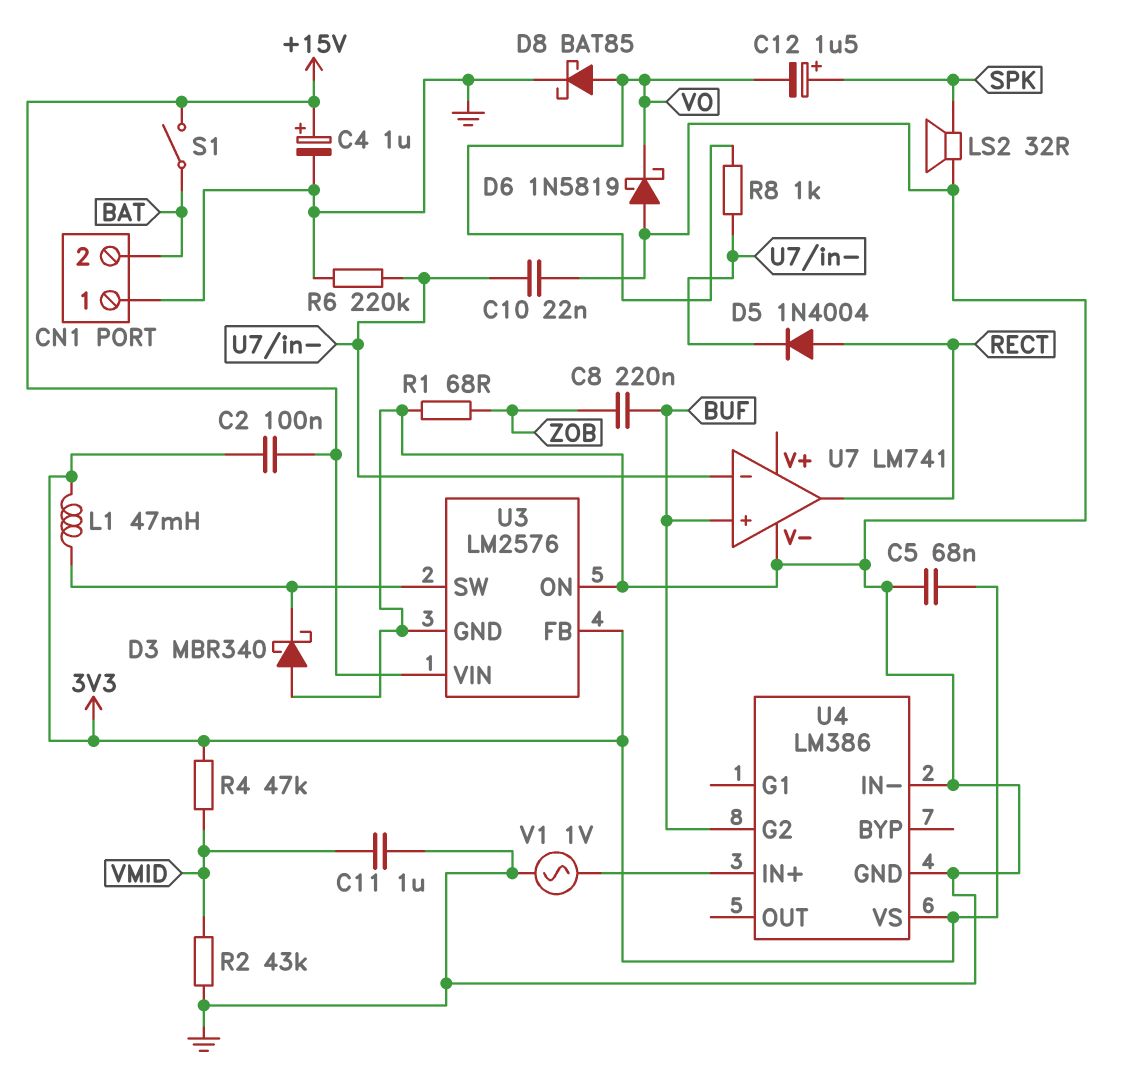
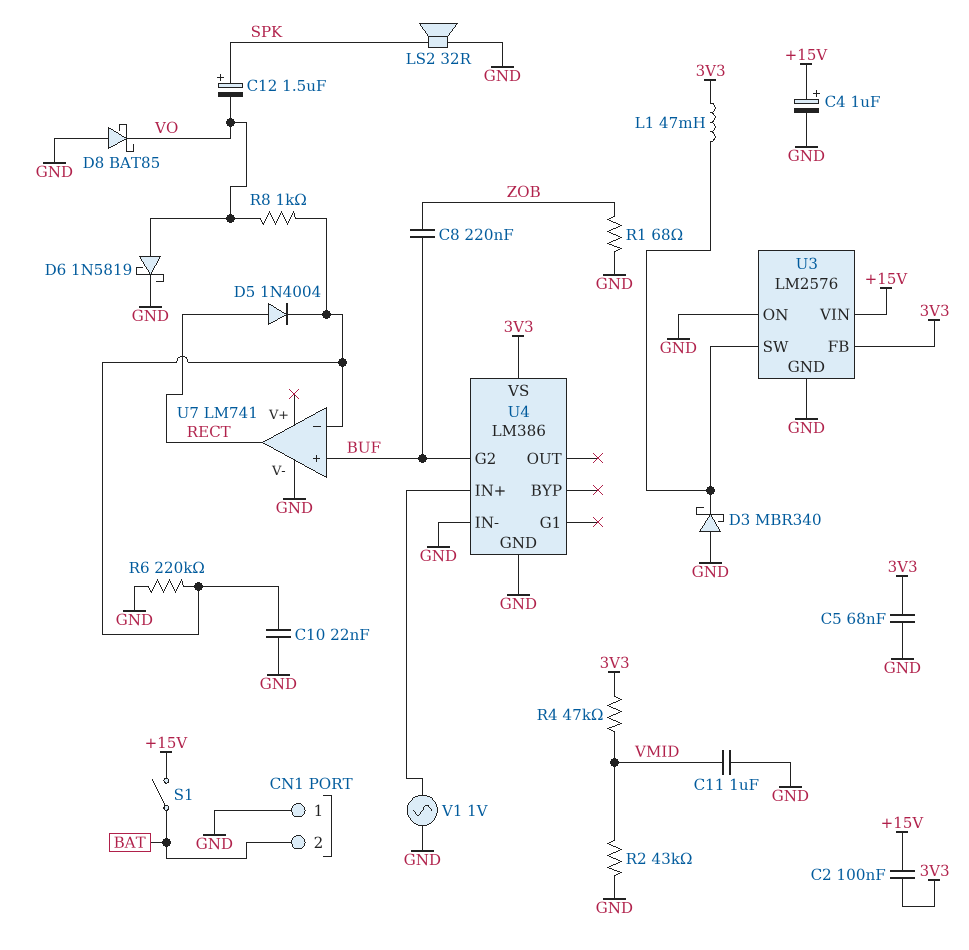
D6: schottky 1N5819 (A GND, K VO) -> schottky 1N5819 (A VO, K GND)
D8: schottky BAT85 (A VO, K GND) -> schottky BAT85 (A GND, K VO)

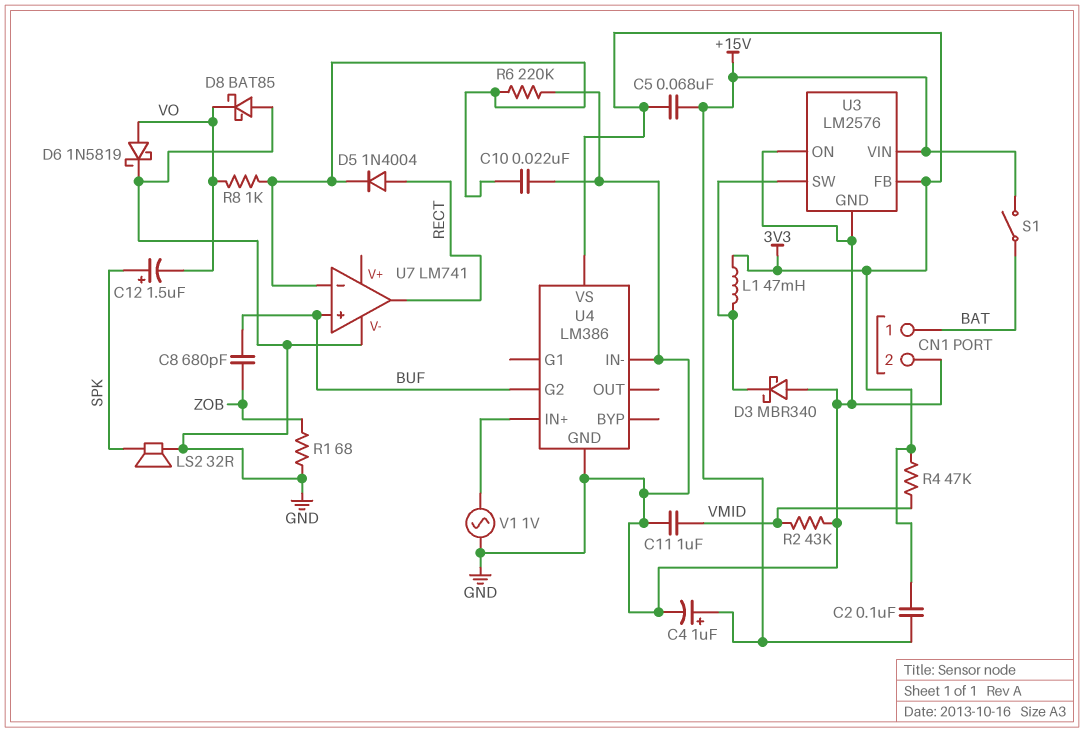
C5: 68nF (3V3, GND) -> 68nF (+15V, 3V3)
C8: 220nF (BUF, ZOB) -> 680pF (BUF, ZOB)
CN1 pin 1: GND -> BAT
CN1 pin 2: BAT -> GND

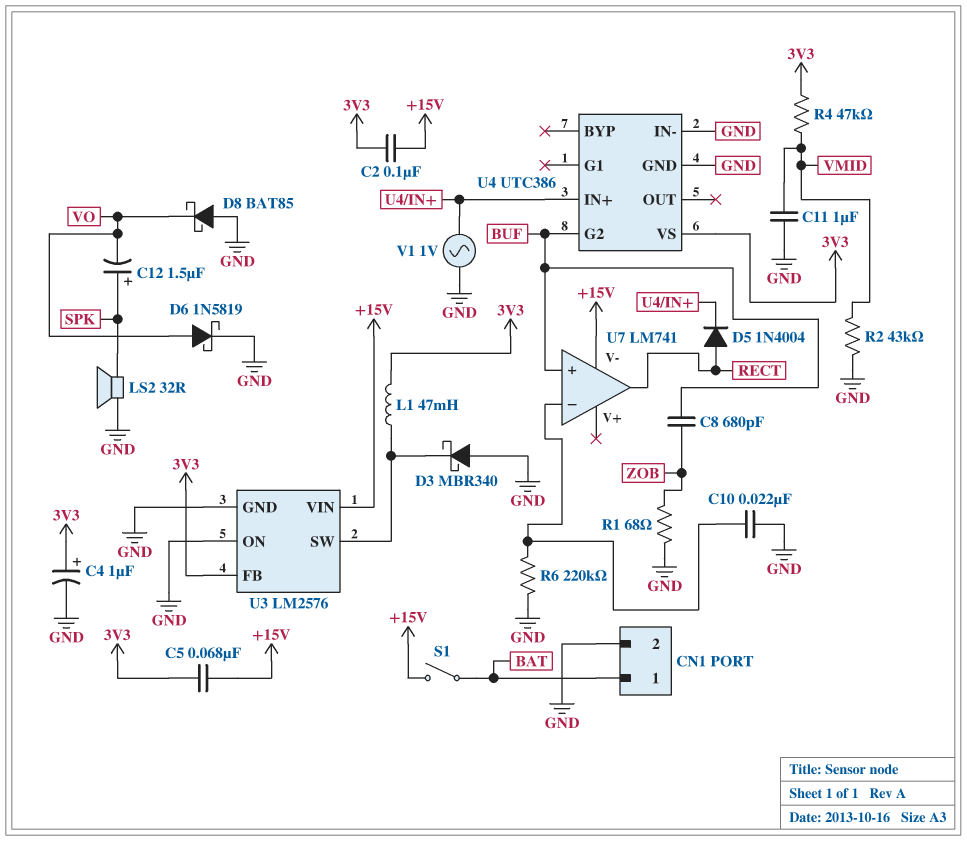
C4: 1uF (plus +15V, minus GND) -> 1uF (plus 3V3, minus GND)
D5: diode 1N4004 (A RECT, K U7/in-) -> diode 1N4004 (A RECT, K U4/IN+)
R8: 1k (U7/in-, VO) -> none
U4: LM386 -> UTC386
U7 pin V-: GND -> +15V

